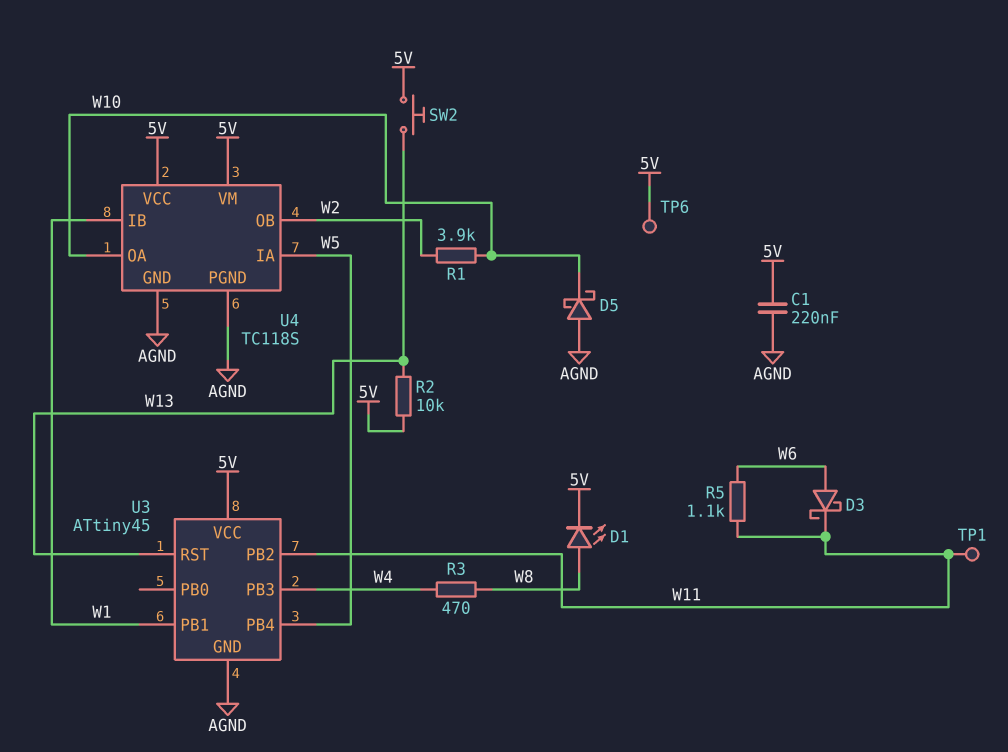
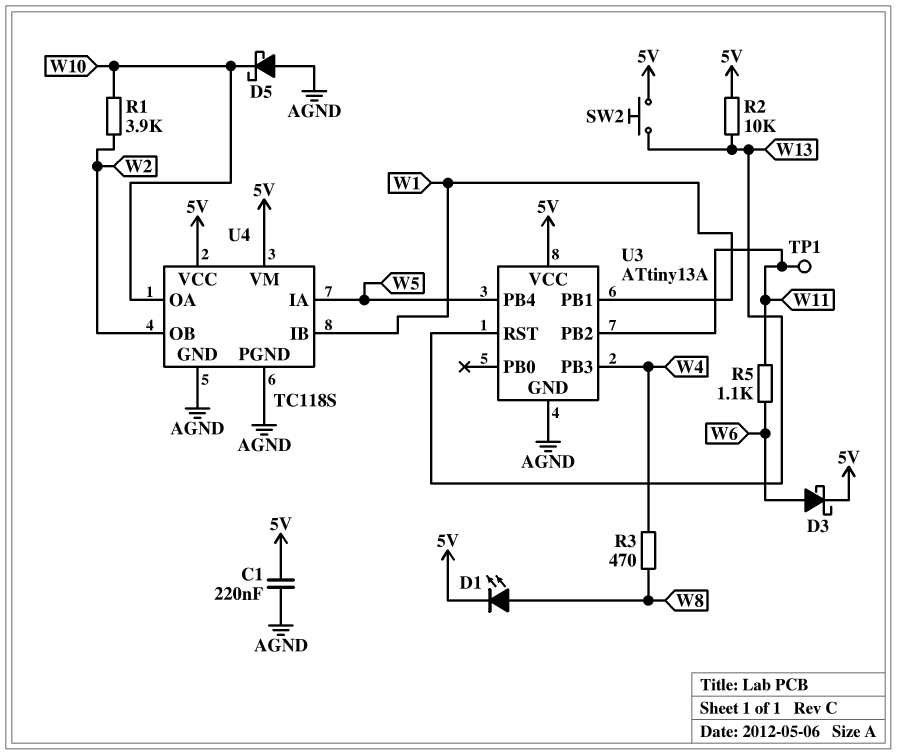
D3: schottky (A W6, K W11) -> schottky (A W6, K 5V)
TP6: test point (5V) -> none
U3: ATtiny45 -> ATtiny13A

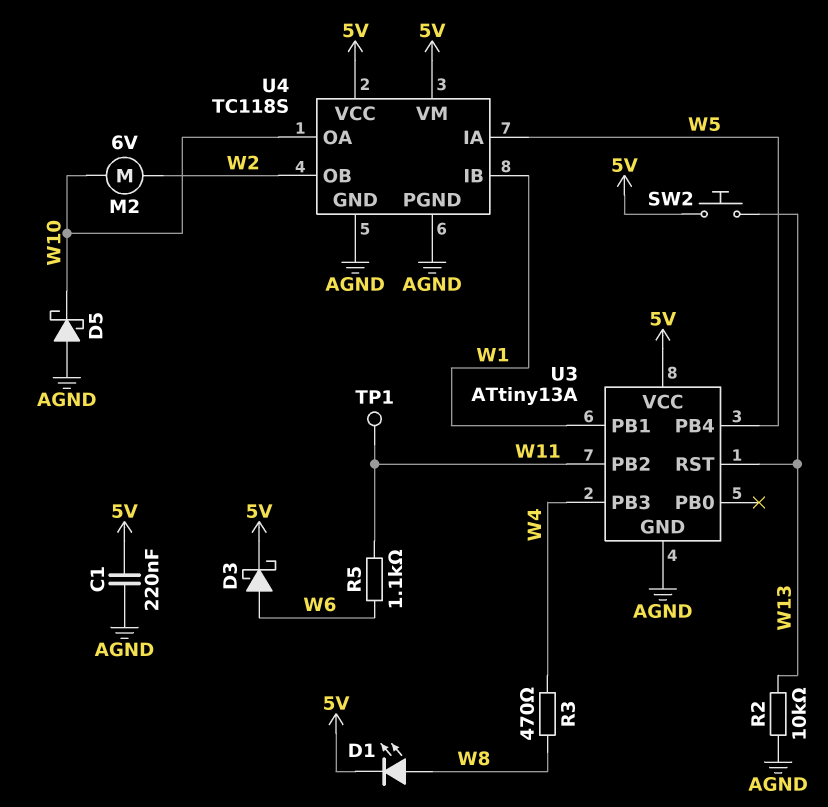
M2: none -> motor 6V (W2, W10)
R1: 3.9k (W2, W10) -> none
R2: 10k (5V, W13) -> 10k (AGND, W13)

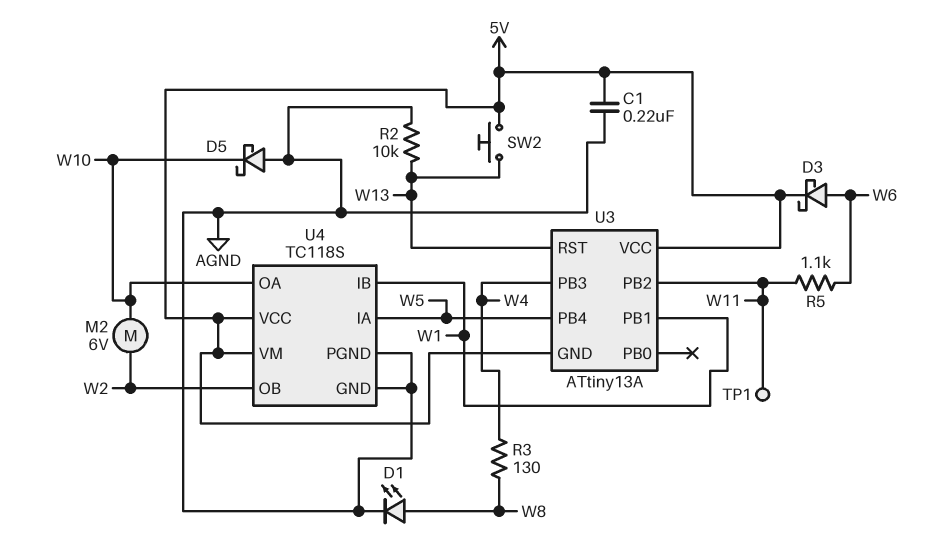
D1: LED (A W8, K 5V) -> LED (A W8, K AGND)
R3: 470 (W4, W8) -> 130 (W4, W8)
U3 pin GND: AGND -> 5V

